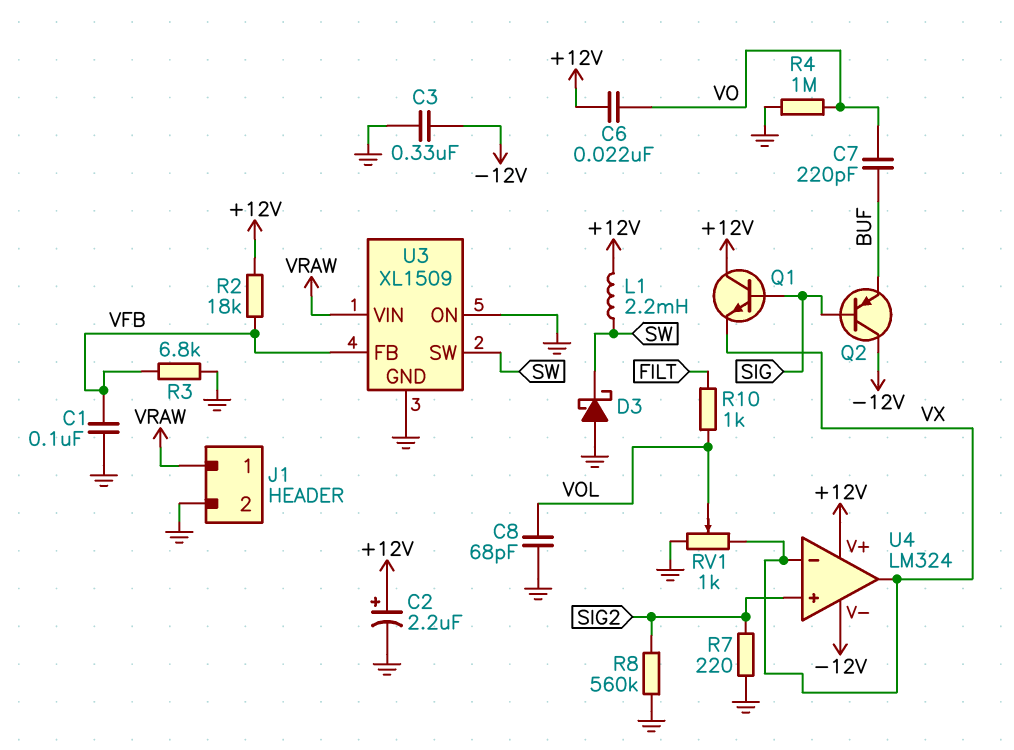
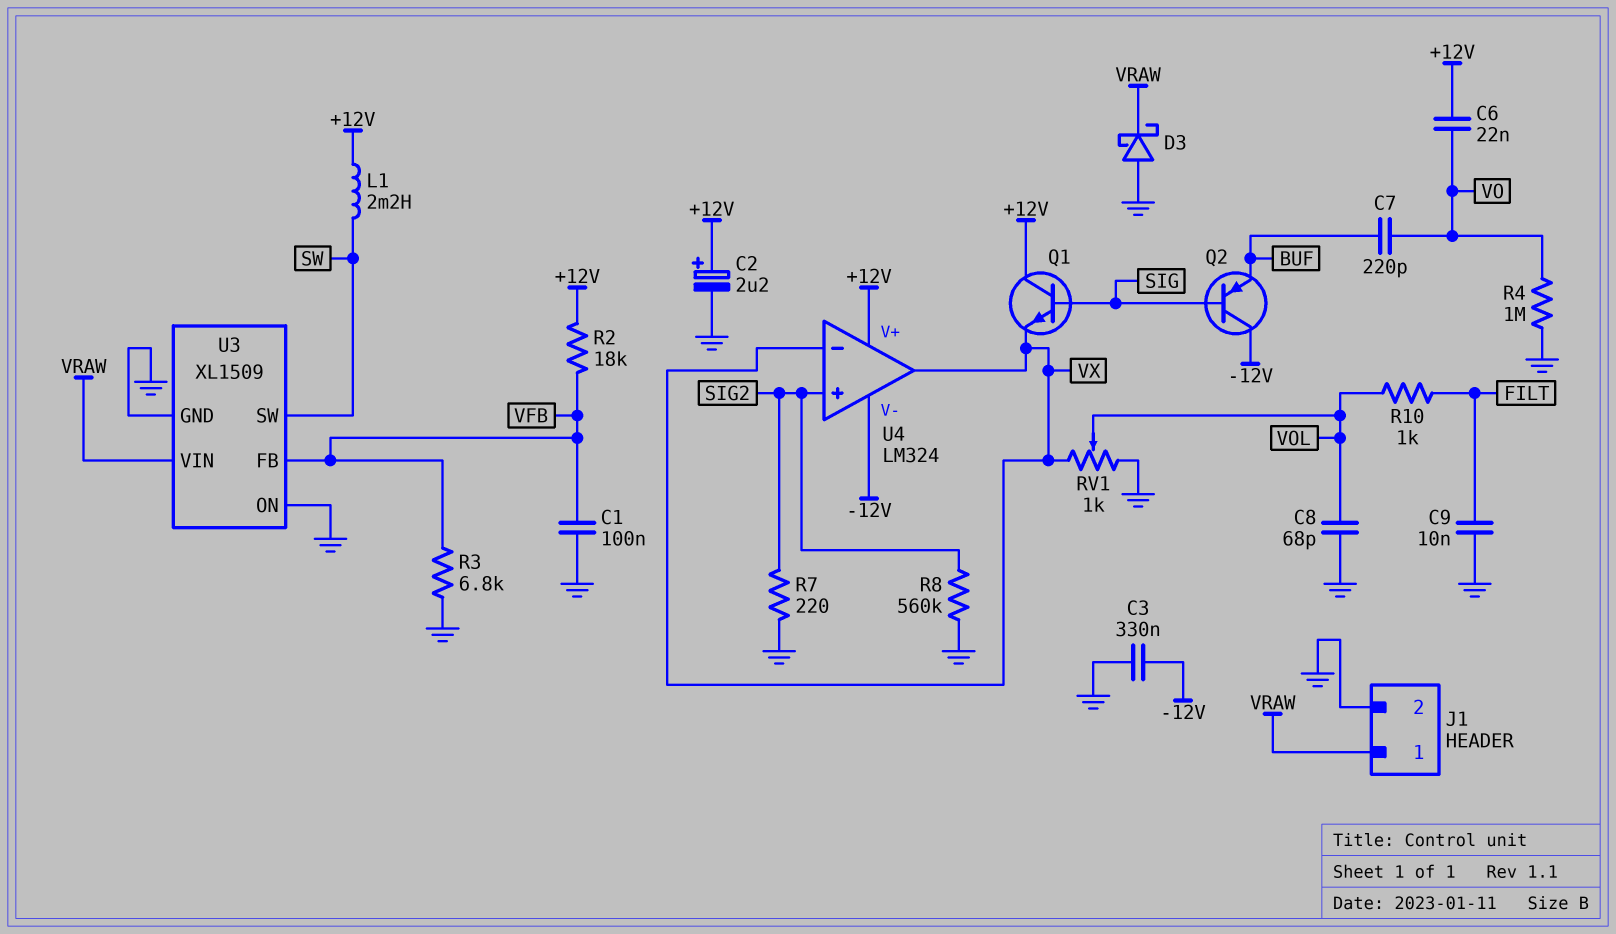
C9: none -> 10nF (FILT, GND)
D3: schottky (A GND, K SW) -> schottky (A GND, K VRAW)

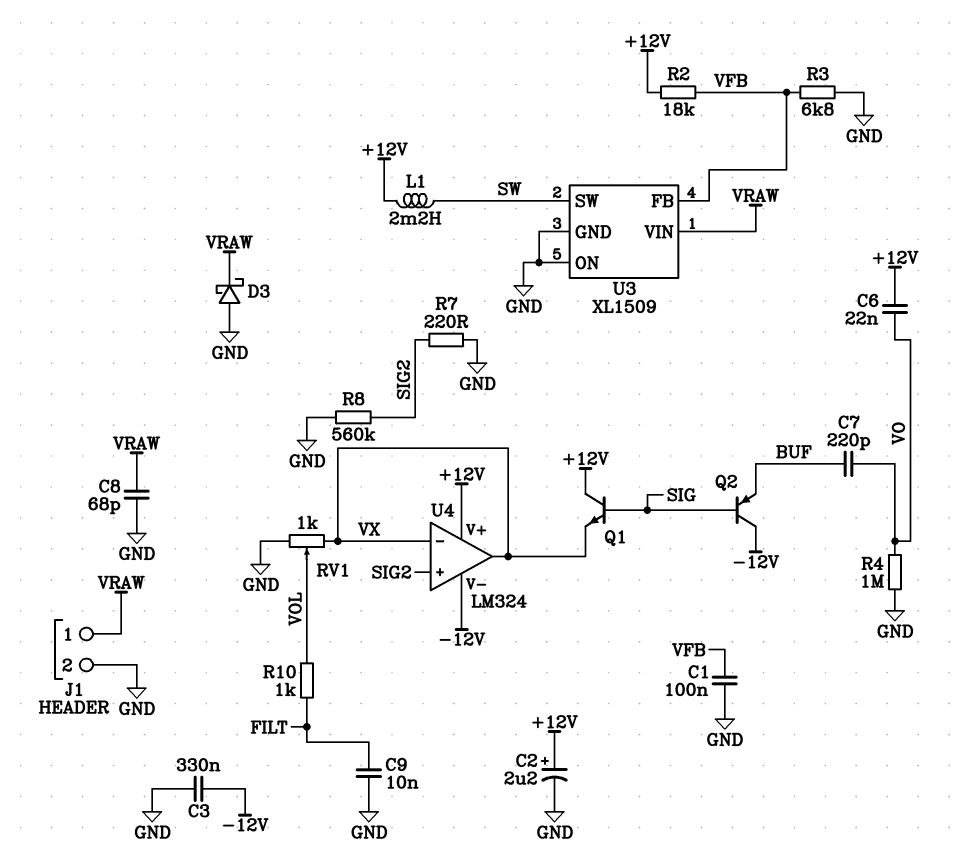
C8: 68pF (GND, VOL) -> 68pF (GND, VRAW)

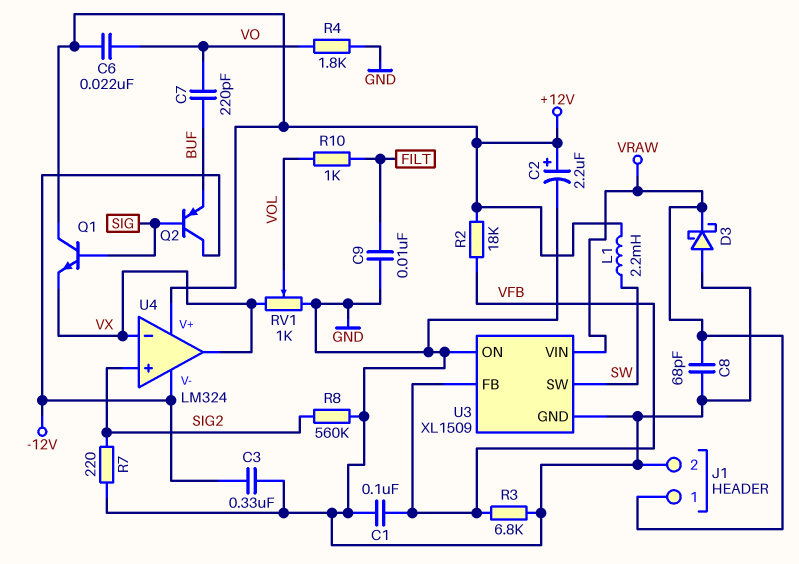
R4: 1M (GND, VO) -> 1.8k (GND, VO)

